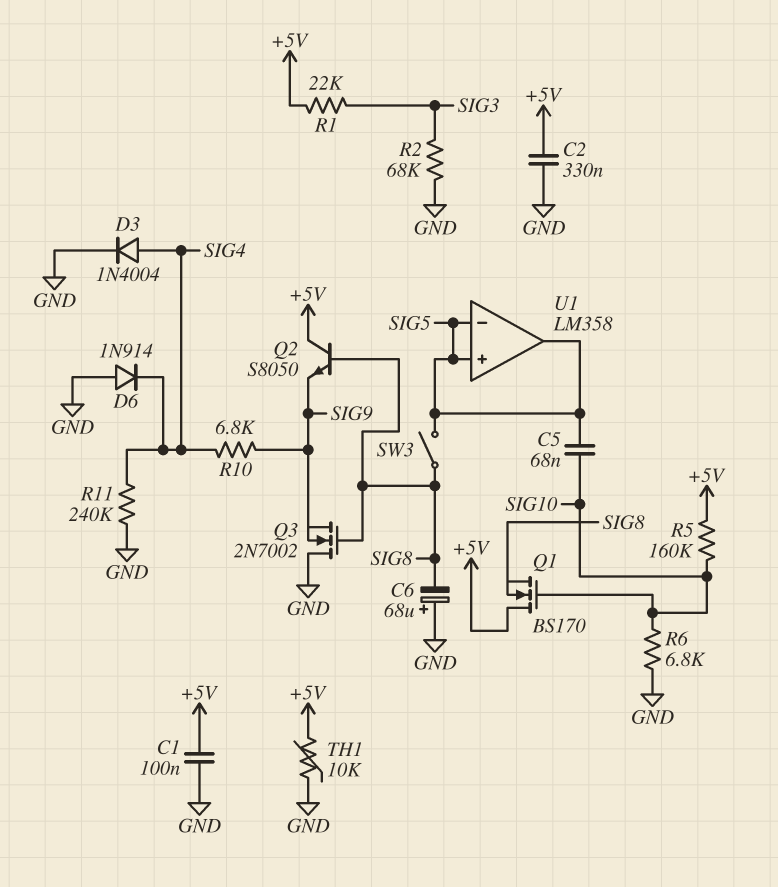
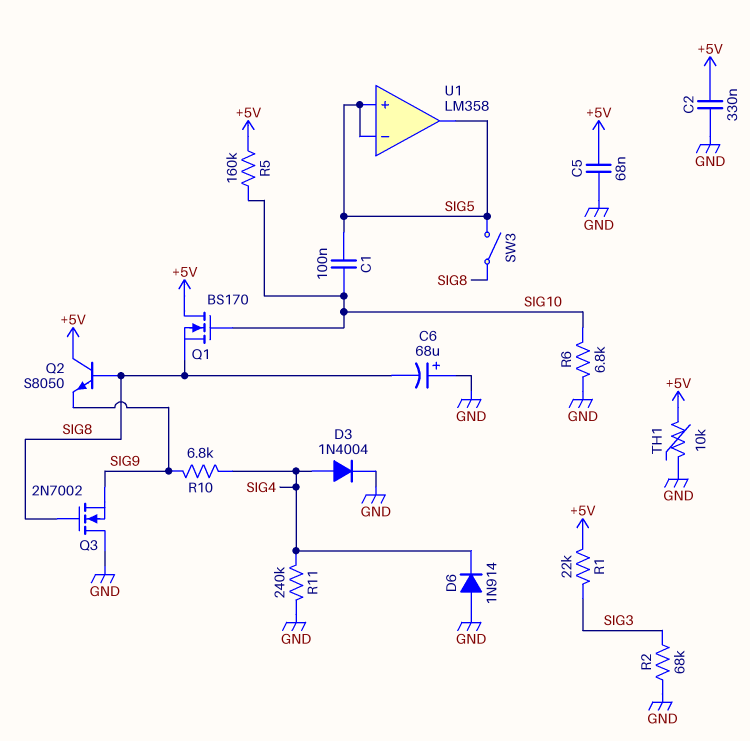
C1: 100nF (+5V, GND) -> 100nF (SIG5, SIG10)
C5: 68nF (SIG5, SIG10) -> 68nF (+5V, GND)

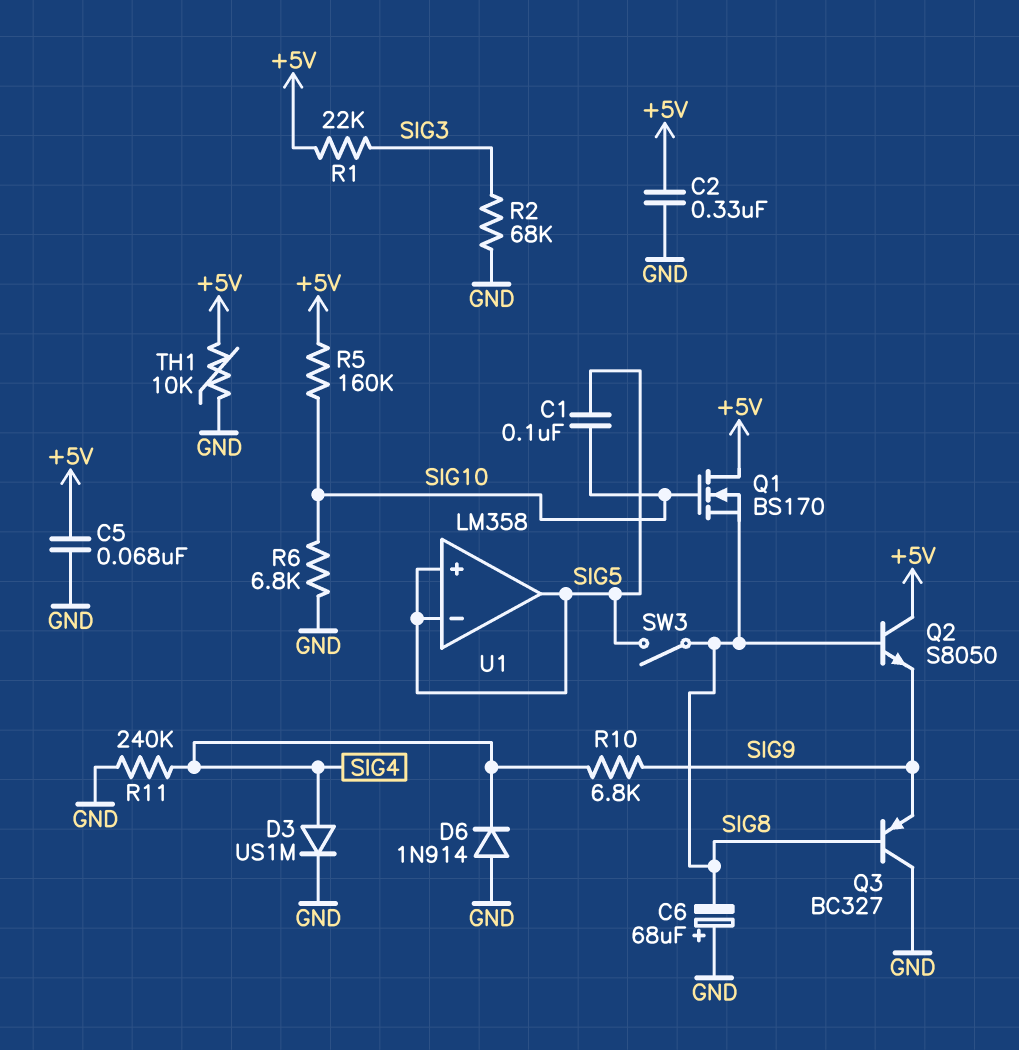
D3: diode 1N4004 (A SIG4, K GND) -> diode US1M (A SIG4, K GND)
Q3: NMOS 2N7002 (G SIG8, D GND, S SIG9) -> PNP BC327 (B SIG8, C GND, E SIG9)

